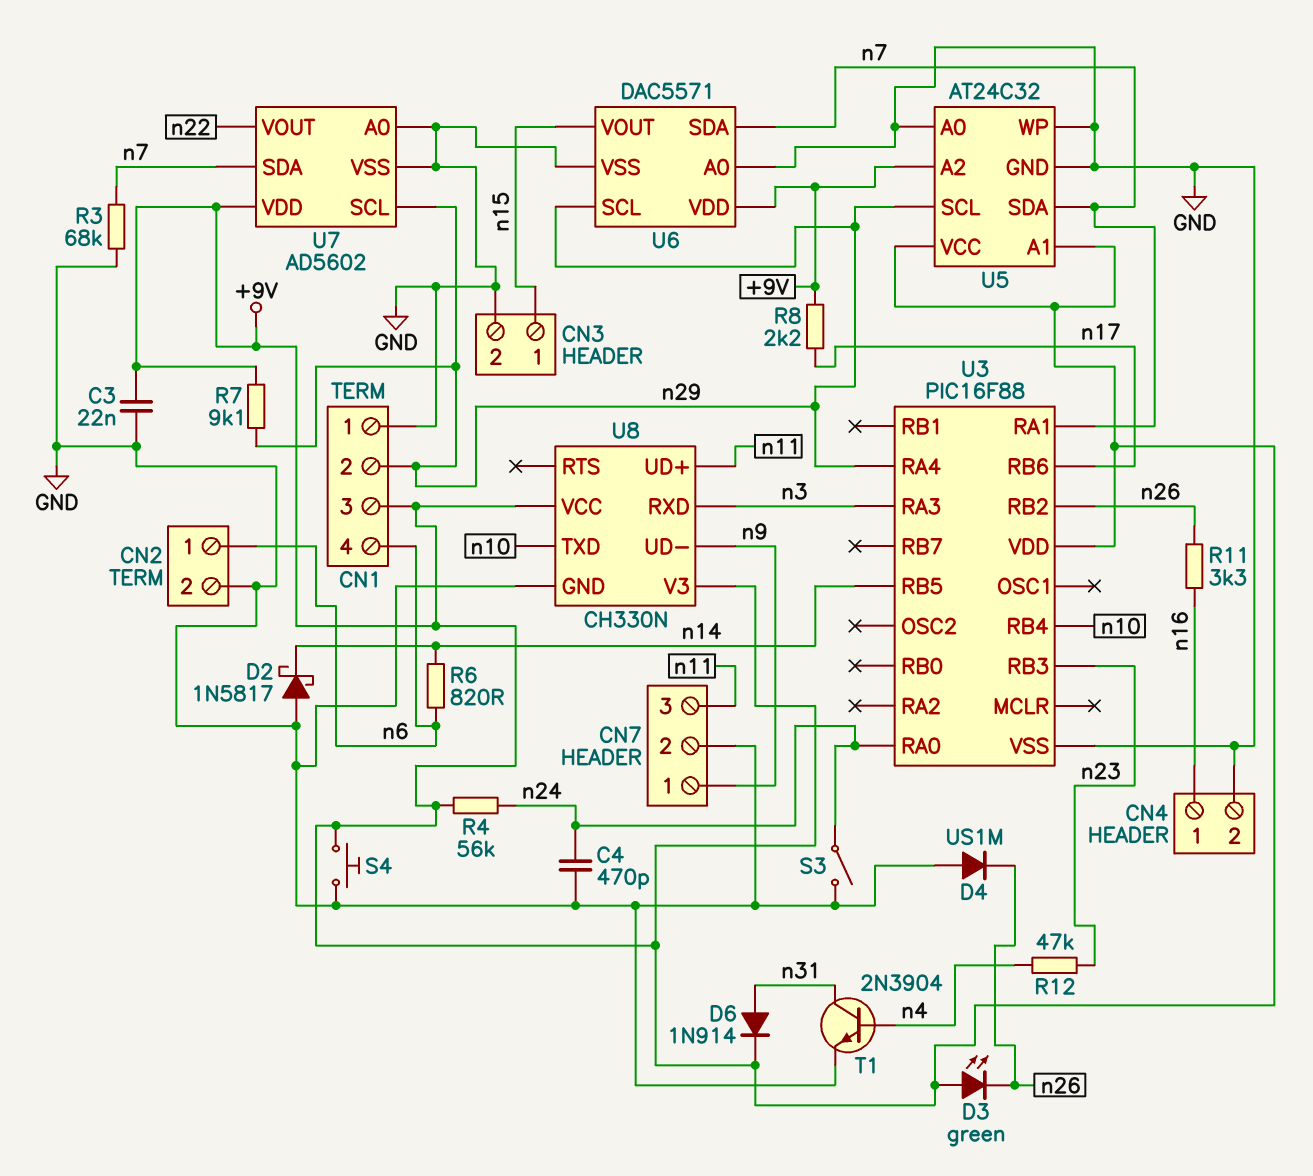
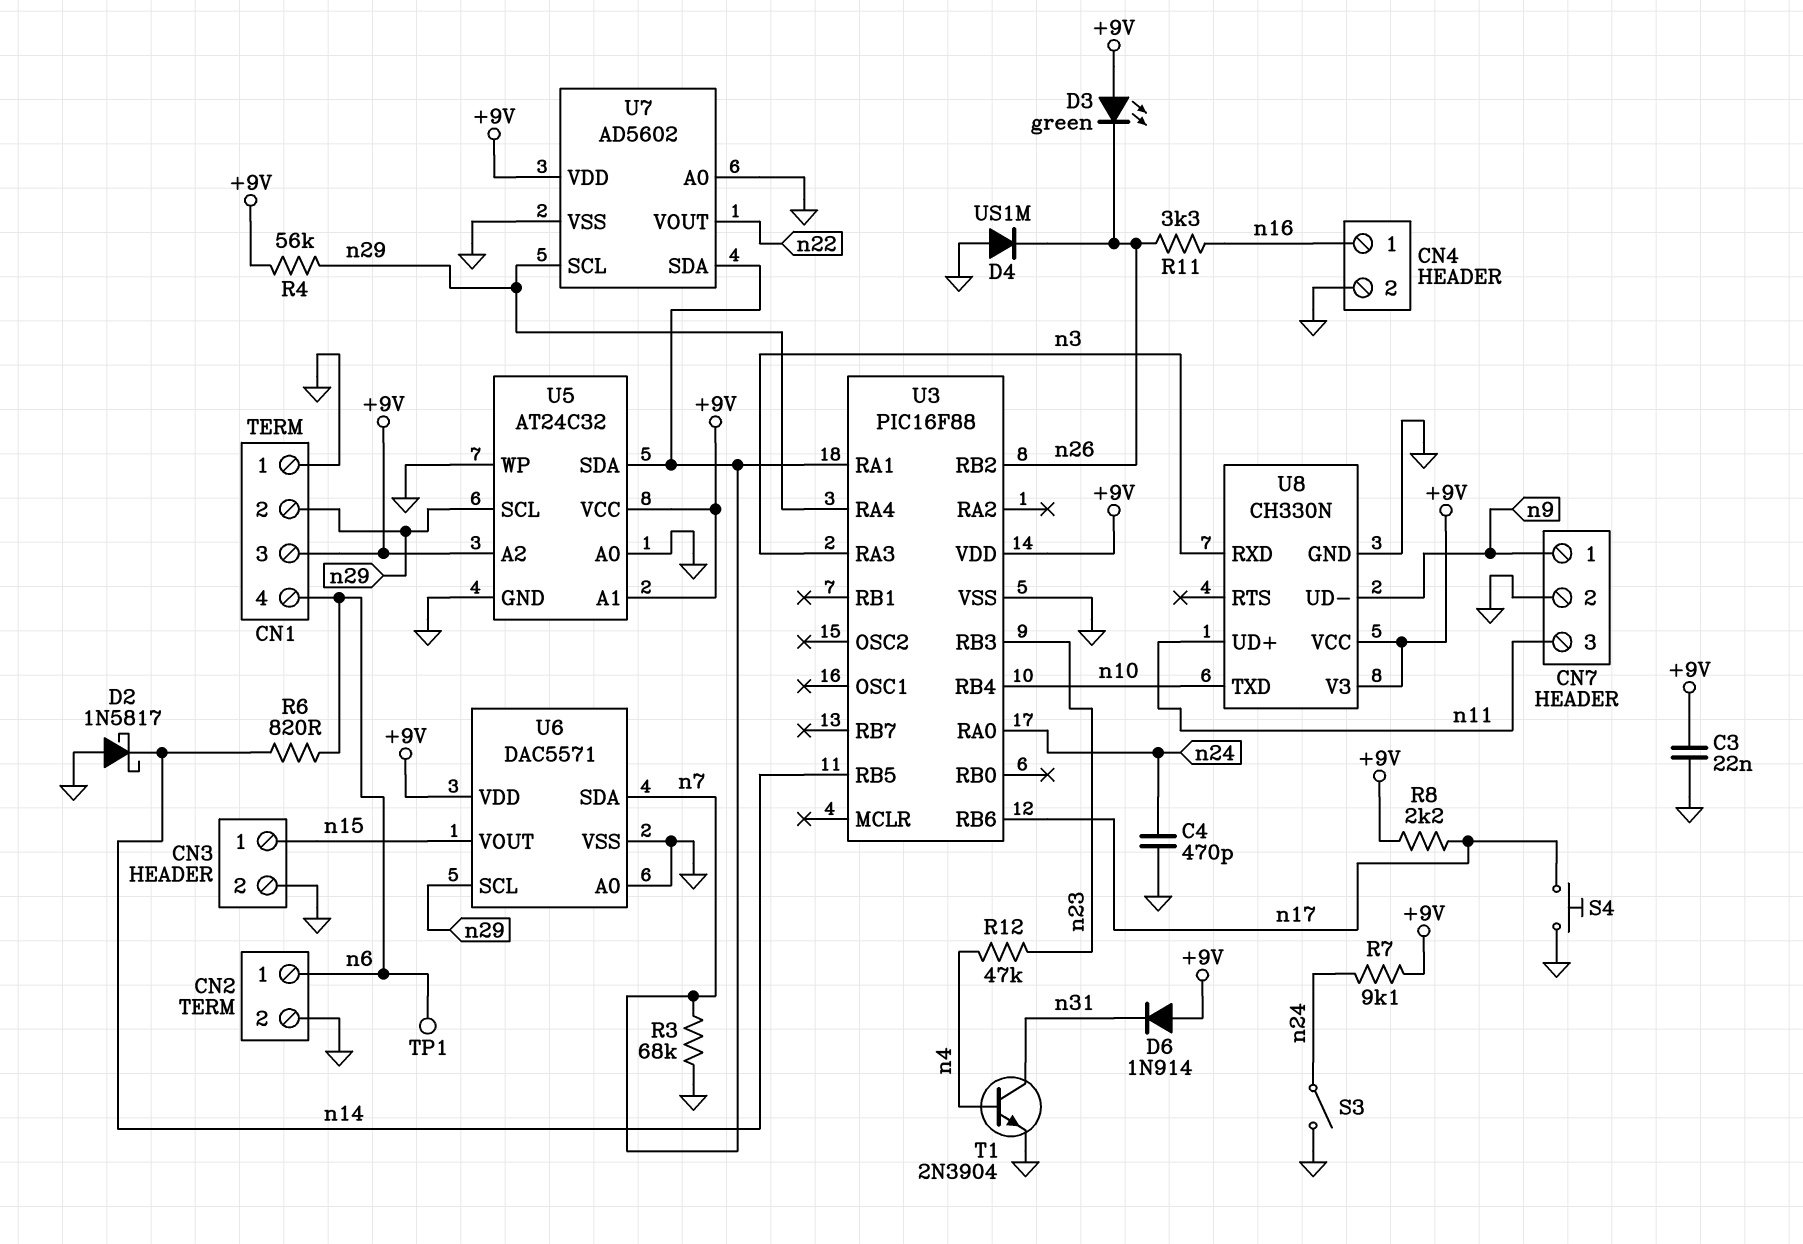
D6: diode 1N914 (A n31, K +9V) -> diode 1N914 (A +9V, K n31)
R4: 56k (+9V, n24) -> 56k (+9V, n29)
R7: 9.1k (+9V, n29) -> 9.1k (+9V, n24)
S4: button (+9V, GND) -> button (GND, n17)
TP1: none -> test point (n6)

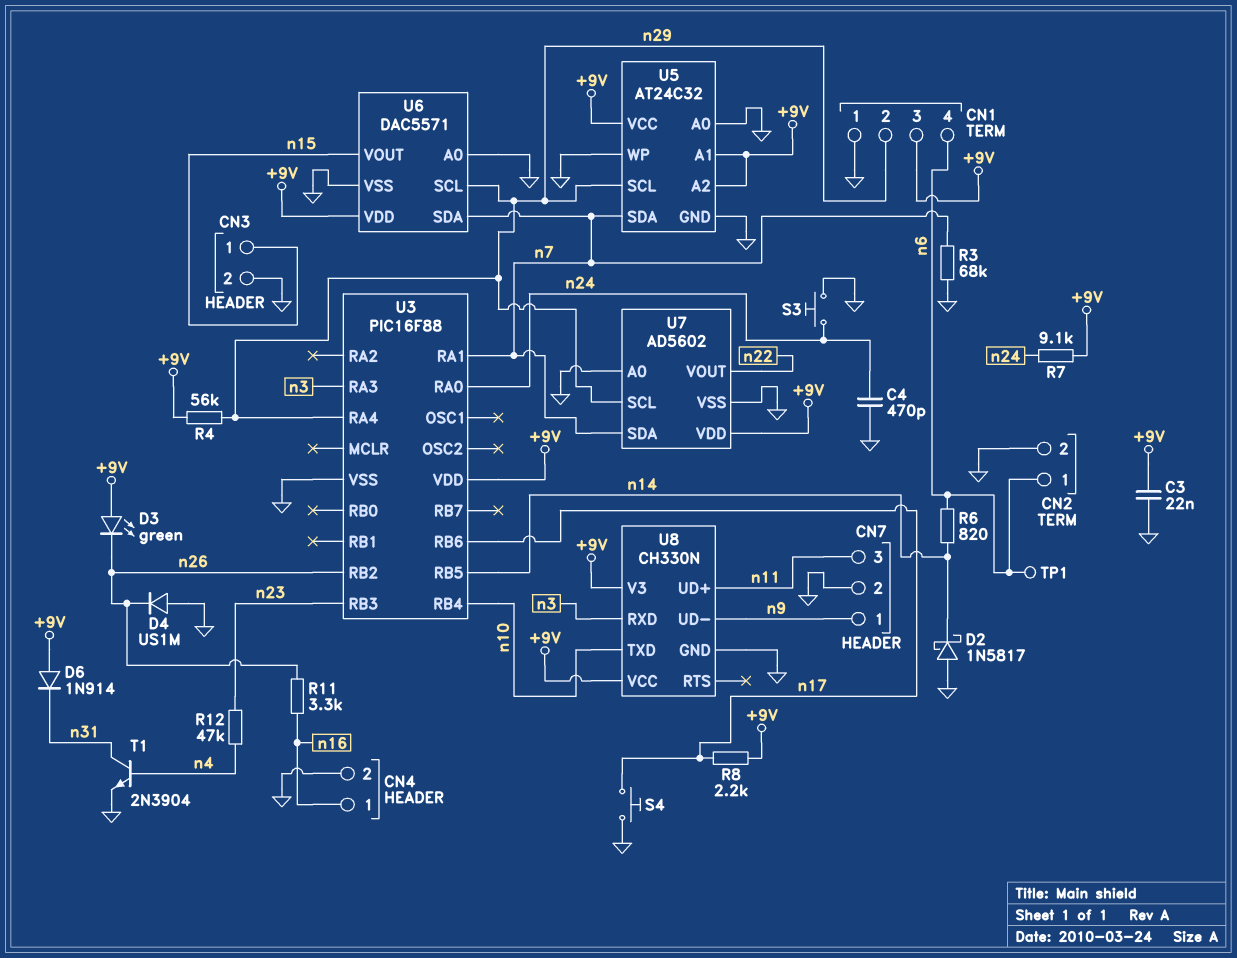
S3: switch (GND, n24) -> button (GND, n24)

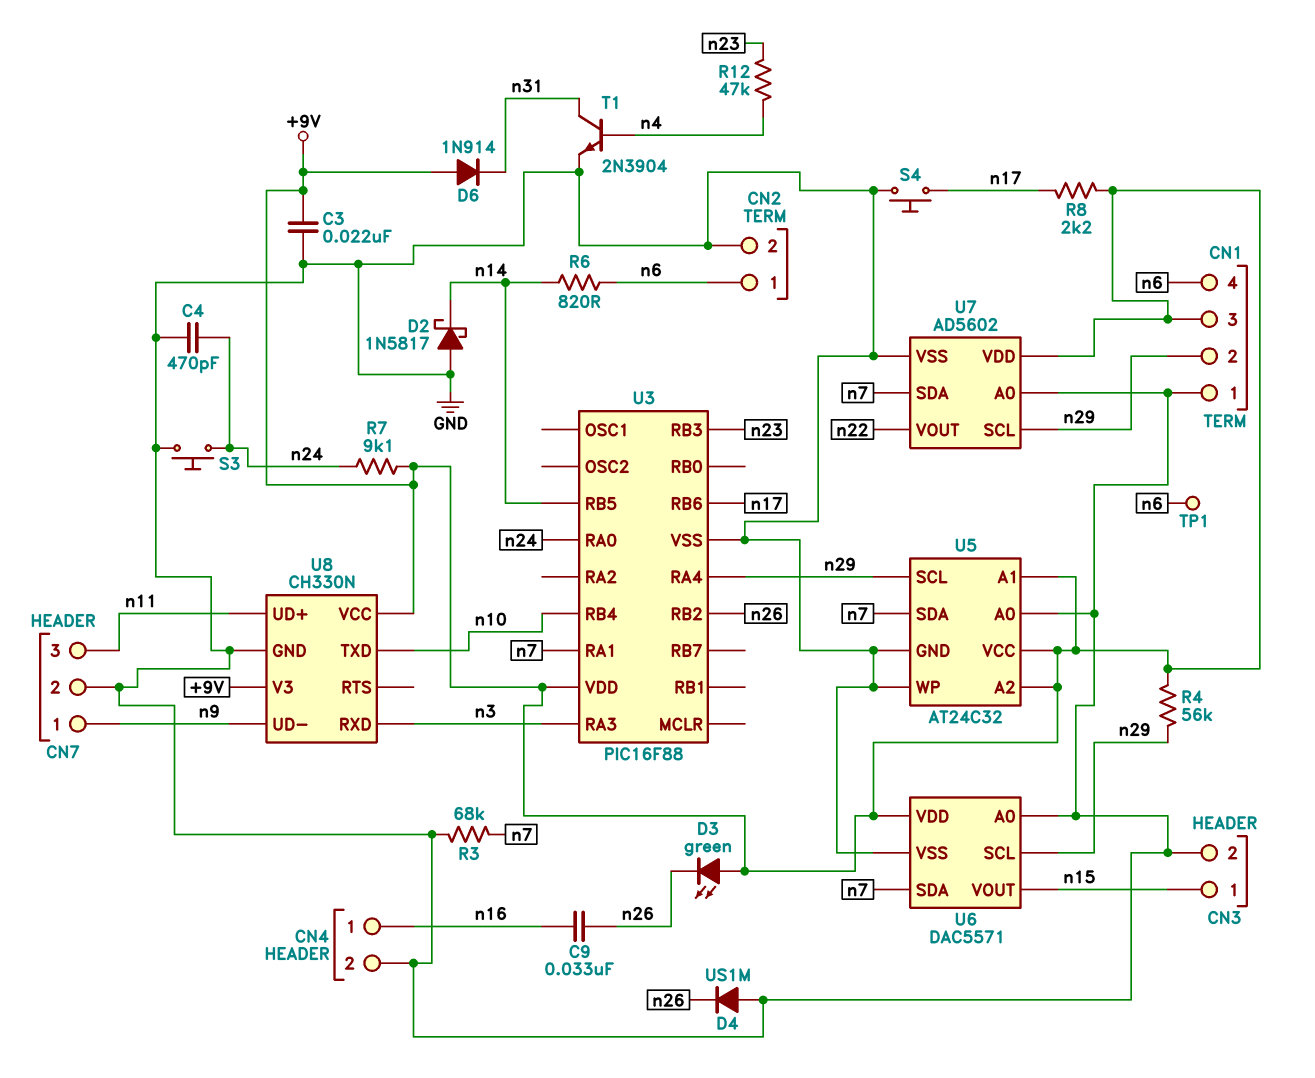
C9: none -> 33nF (n16, n26)
R11: 3.3k (n16, n26) -> none

